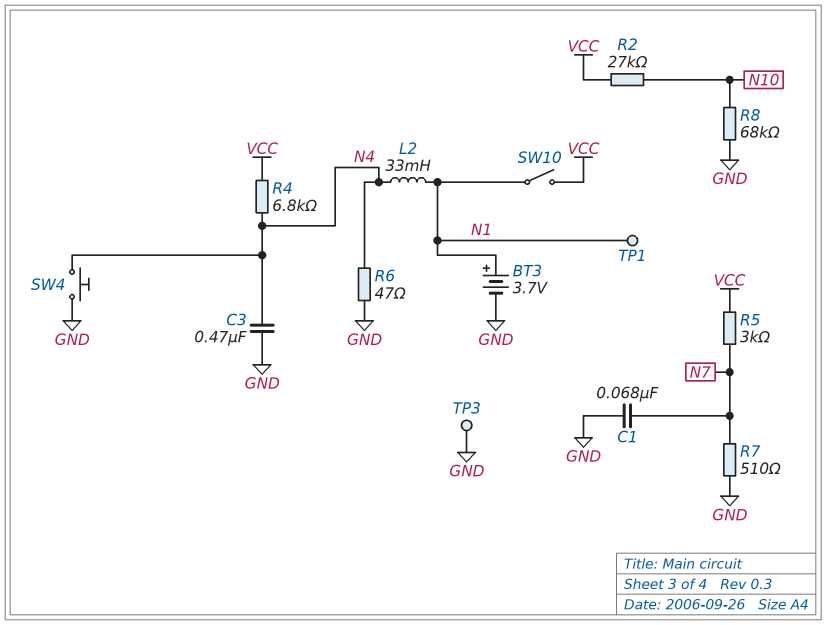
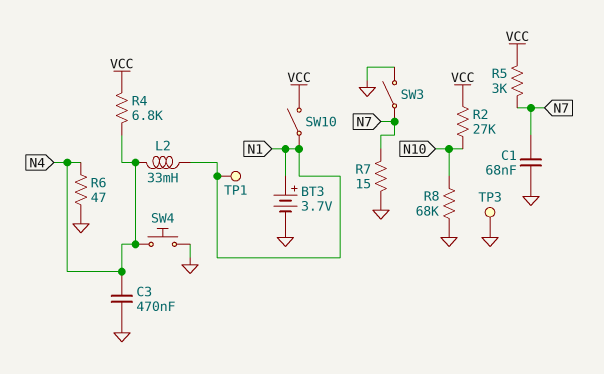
R7: 510 (GND, N7) -> 15 (GND, N7)
SW3: none -> switch (GND, N7)

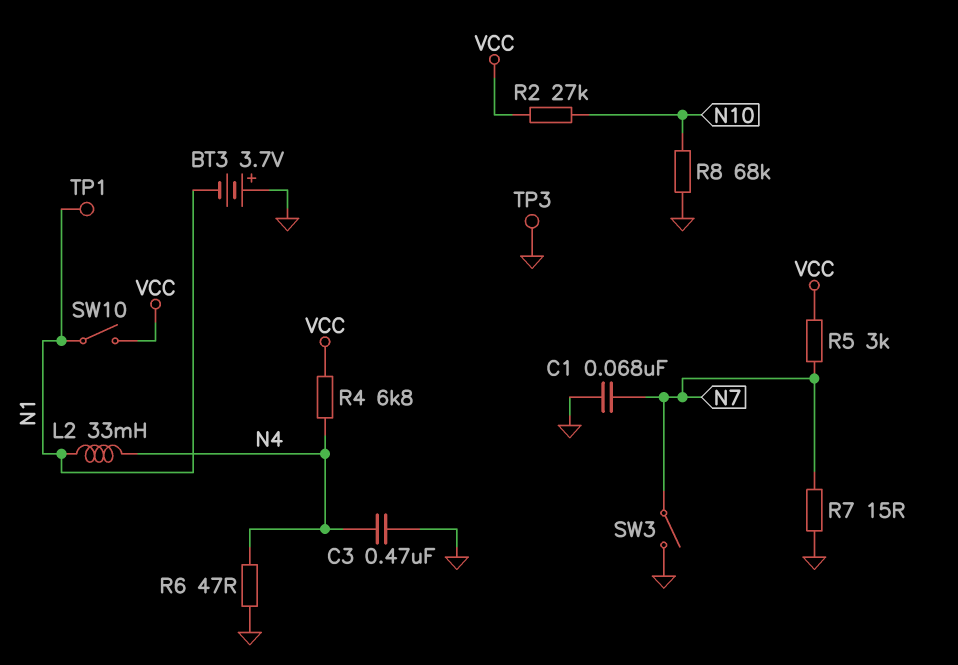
BT3: 3.7V (plus N1, minus GND) -> 3.7V (plus GND, minus N1)
SW4: button (GND, N4) -> none

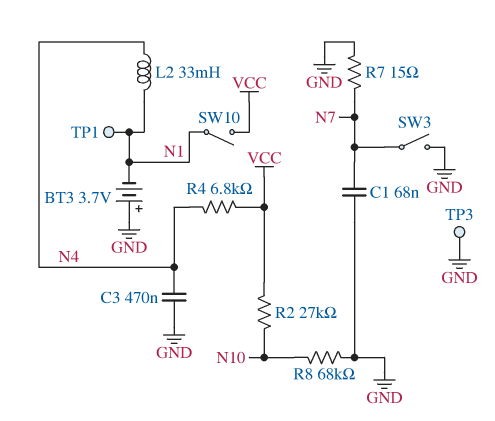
R5: 3k (N7, VCC) -> none
R6: 47 (GND, N4) -> none

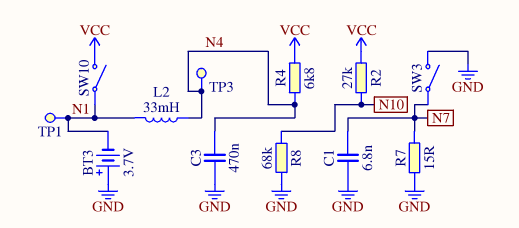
C1: 68nF (GND, N7) -> 6.8nF (GND, N7)
TP3: test point (GND) -> test point (N4)

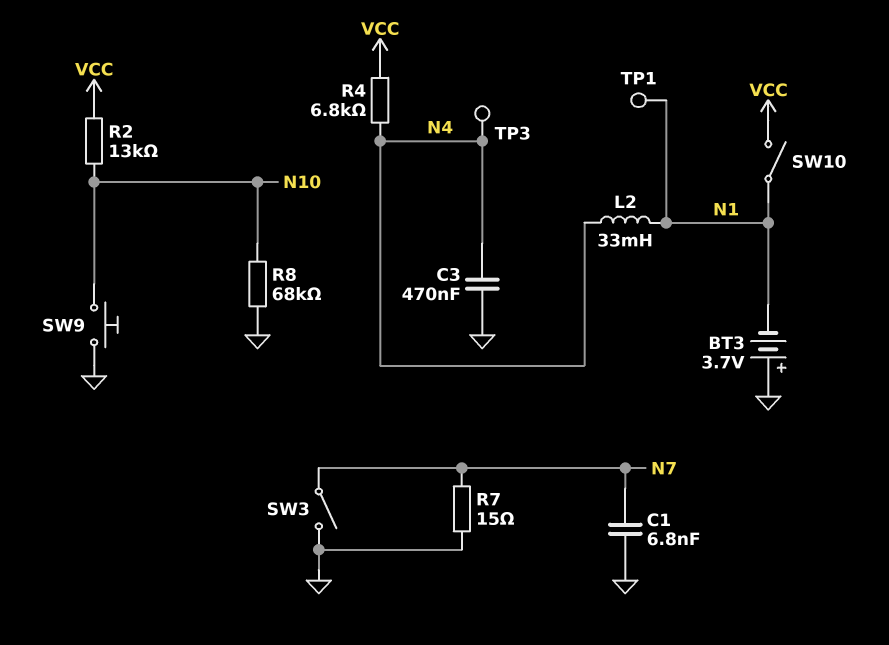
R2: 27k (N10, VCC) -> 13k (N10, VCC)
SW9: none -> button (GND, N10)

